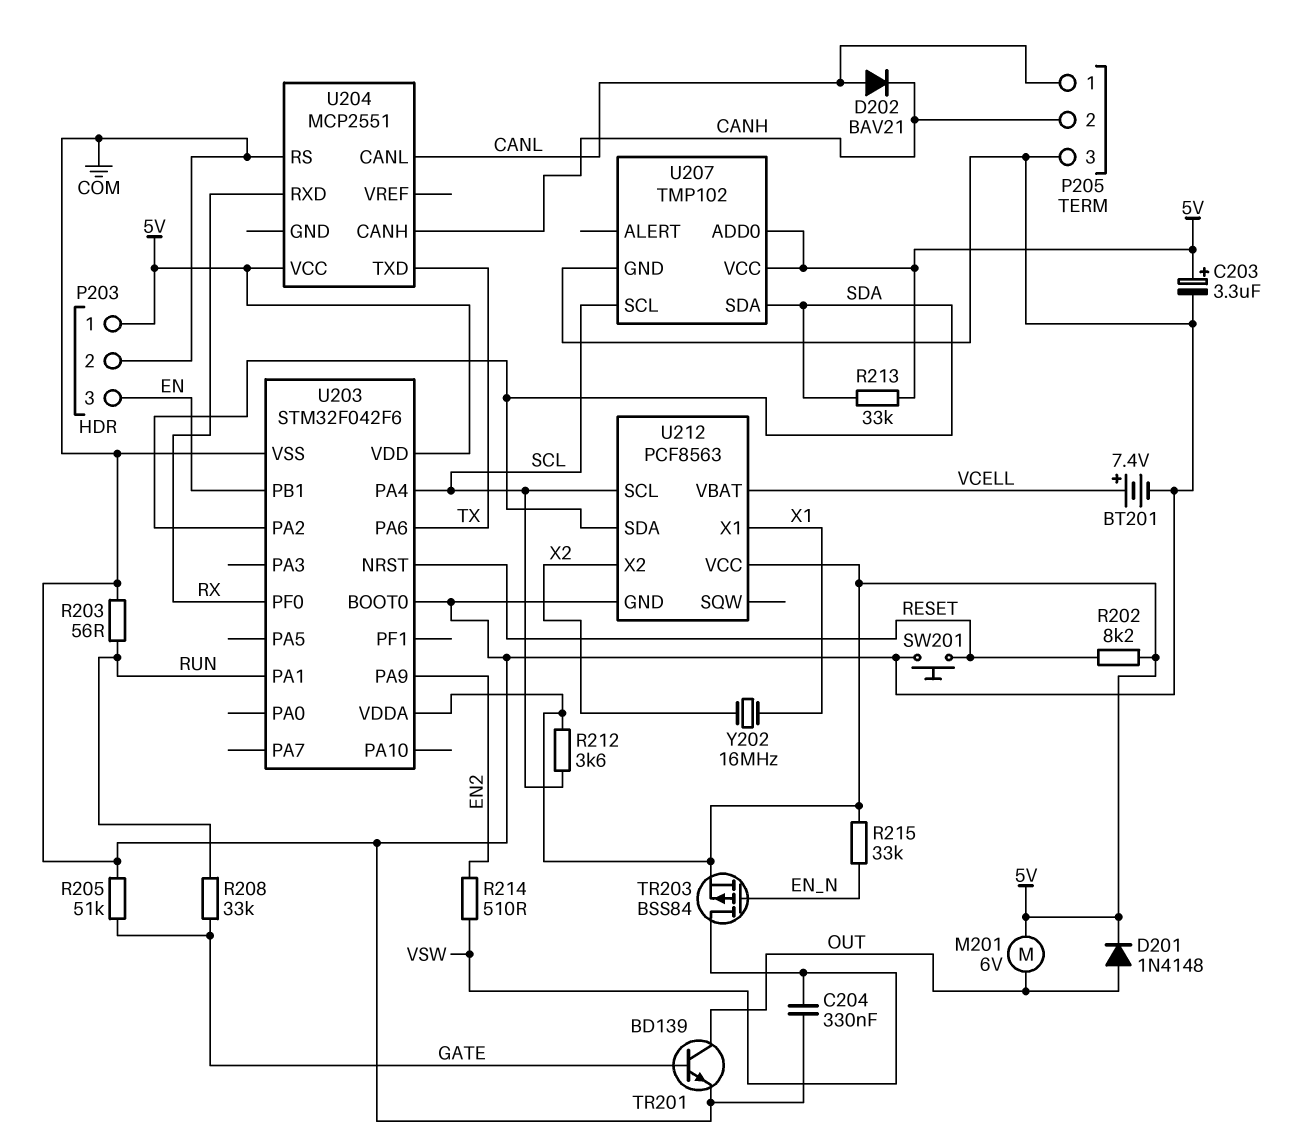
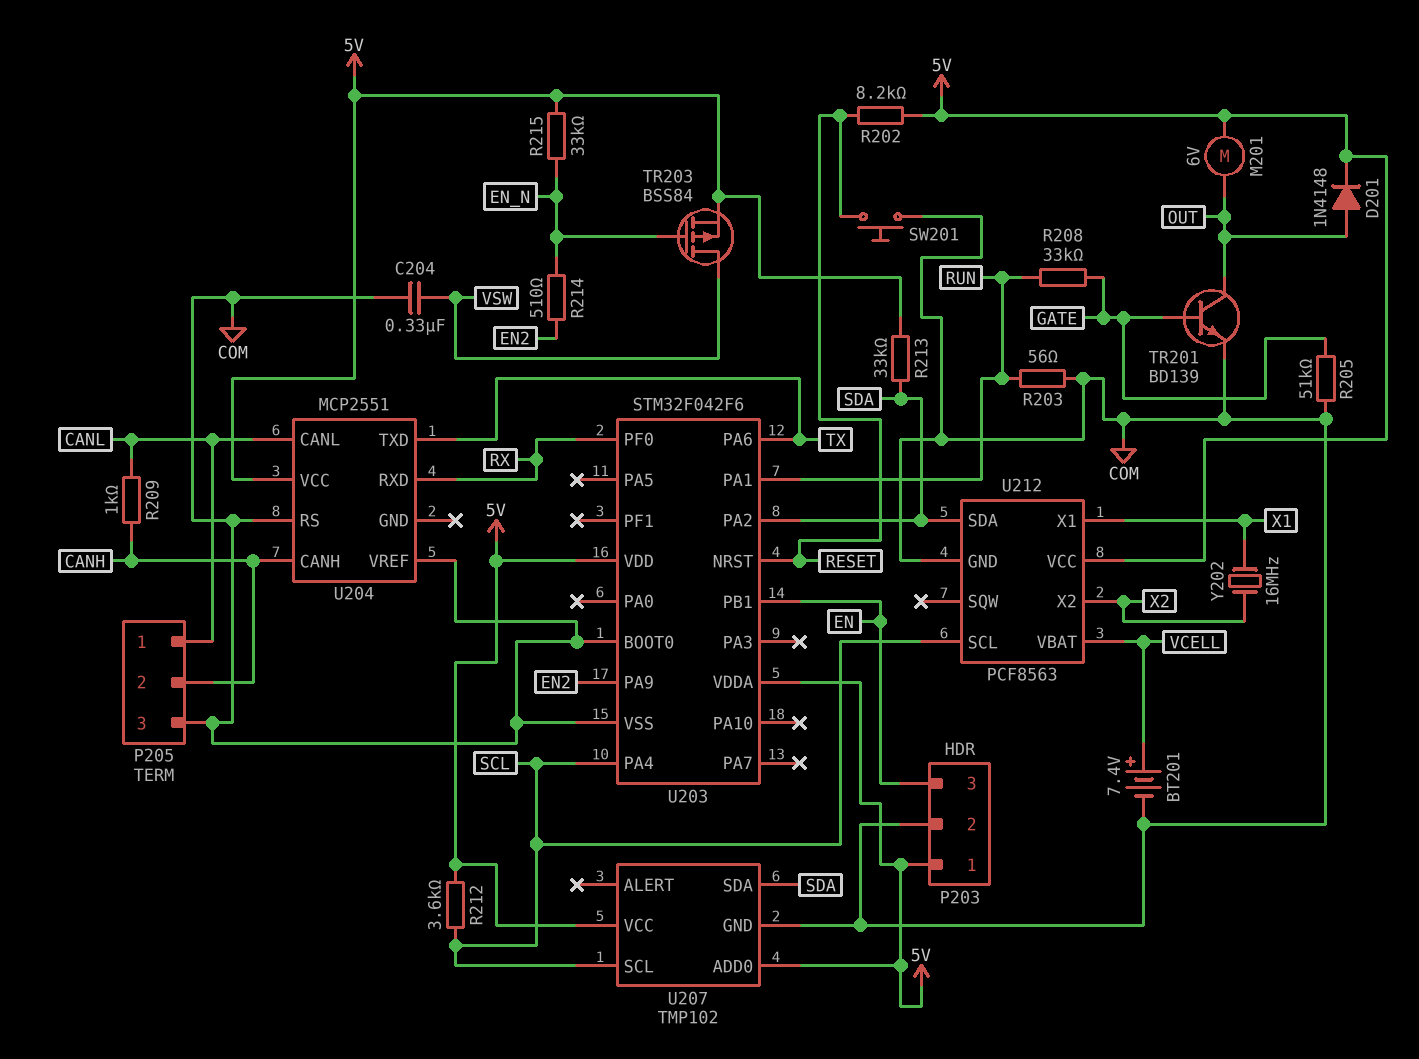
C203: 3.3uF (plus 5V, minus COM) -> none
D202: diode BAV21 (A CANL, K CANH) -> none
R209: none -> 1k (CANH, CANL)
R214: 510 (EN2, VSW) -> 510 (EN2, EN_N)
U204 pin VREF: none -> COM

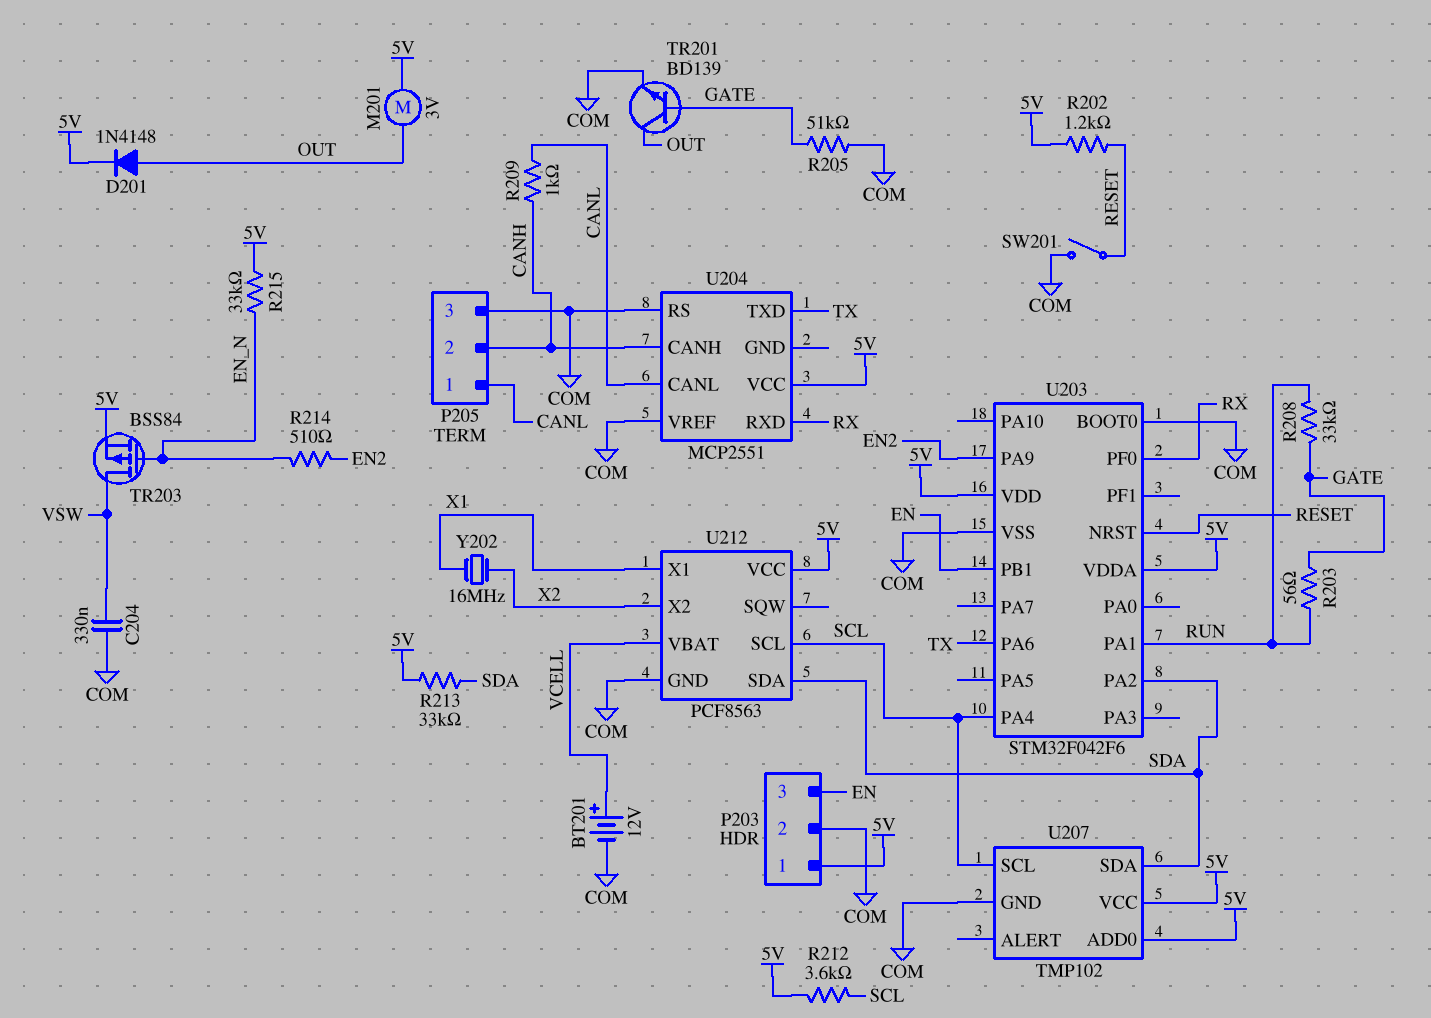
BT201: 7.4V (plus VCELL, minus COM) -> 12V (plus VCELL, minus COM)
M201: motor 6V (5V, OUT) -> motor 3V (5V, OUT)
R202: 8.2k (5V, RESET) -> 1.2k (5V, RESET)
R203: 56 (COM, RUN) -> 56 (GATE, RUN)
SW201: button (COM, RESET) -> switch (COM, RESET)

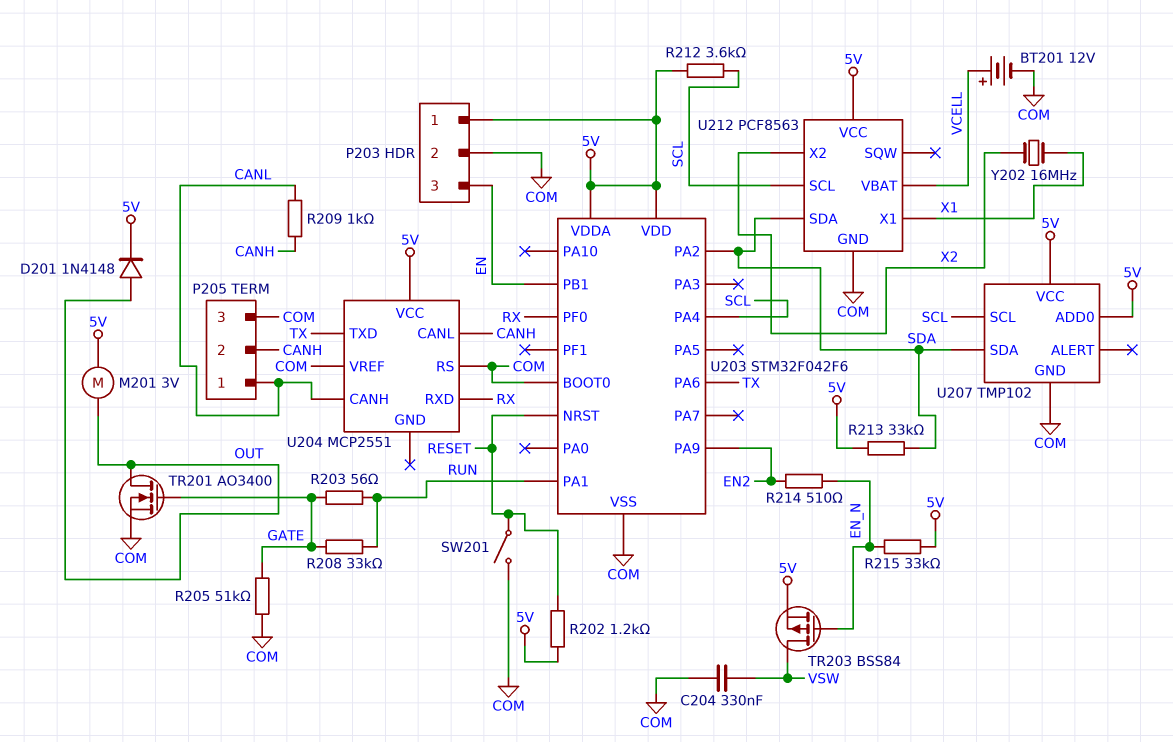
TR201: NPN BD139 (B GATE, C OUT, E COM) -> NMOS AO3400 (G GATE, D OUT, S COM)
U204 pin CANH: CANH -> CANL
U204 pin CANL: CANL -> CANH

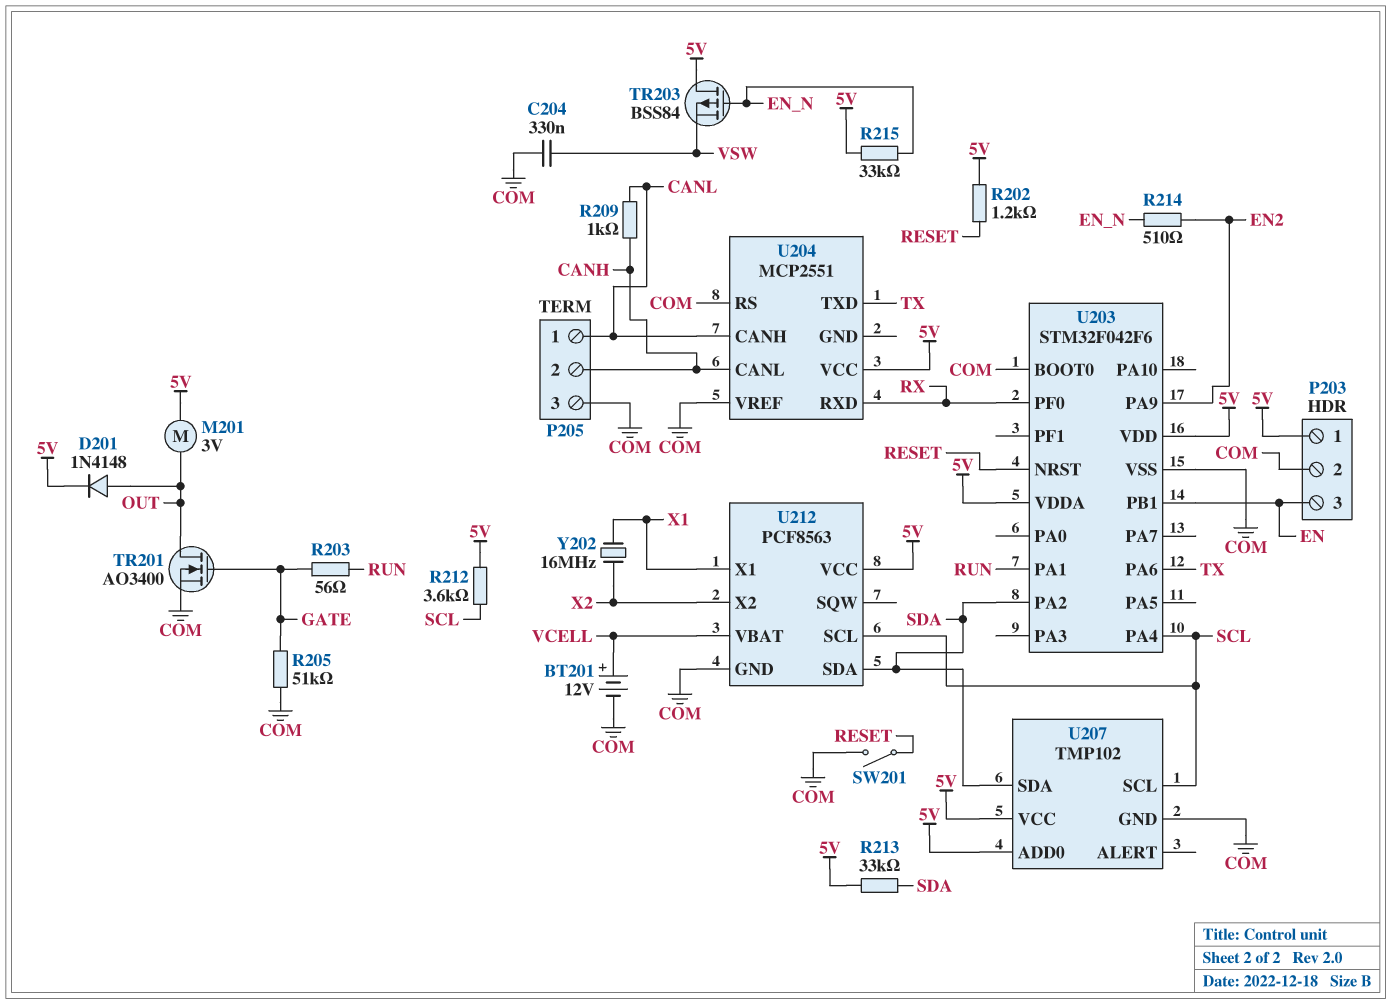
R208: 33k (GATE, RUN) -> none
TR203: PMOS BSS84 (G EN_N, D VSW, S 5V) -> PMOS BSS84 (G EN_N, D 5V, S VSW)

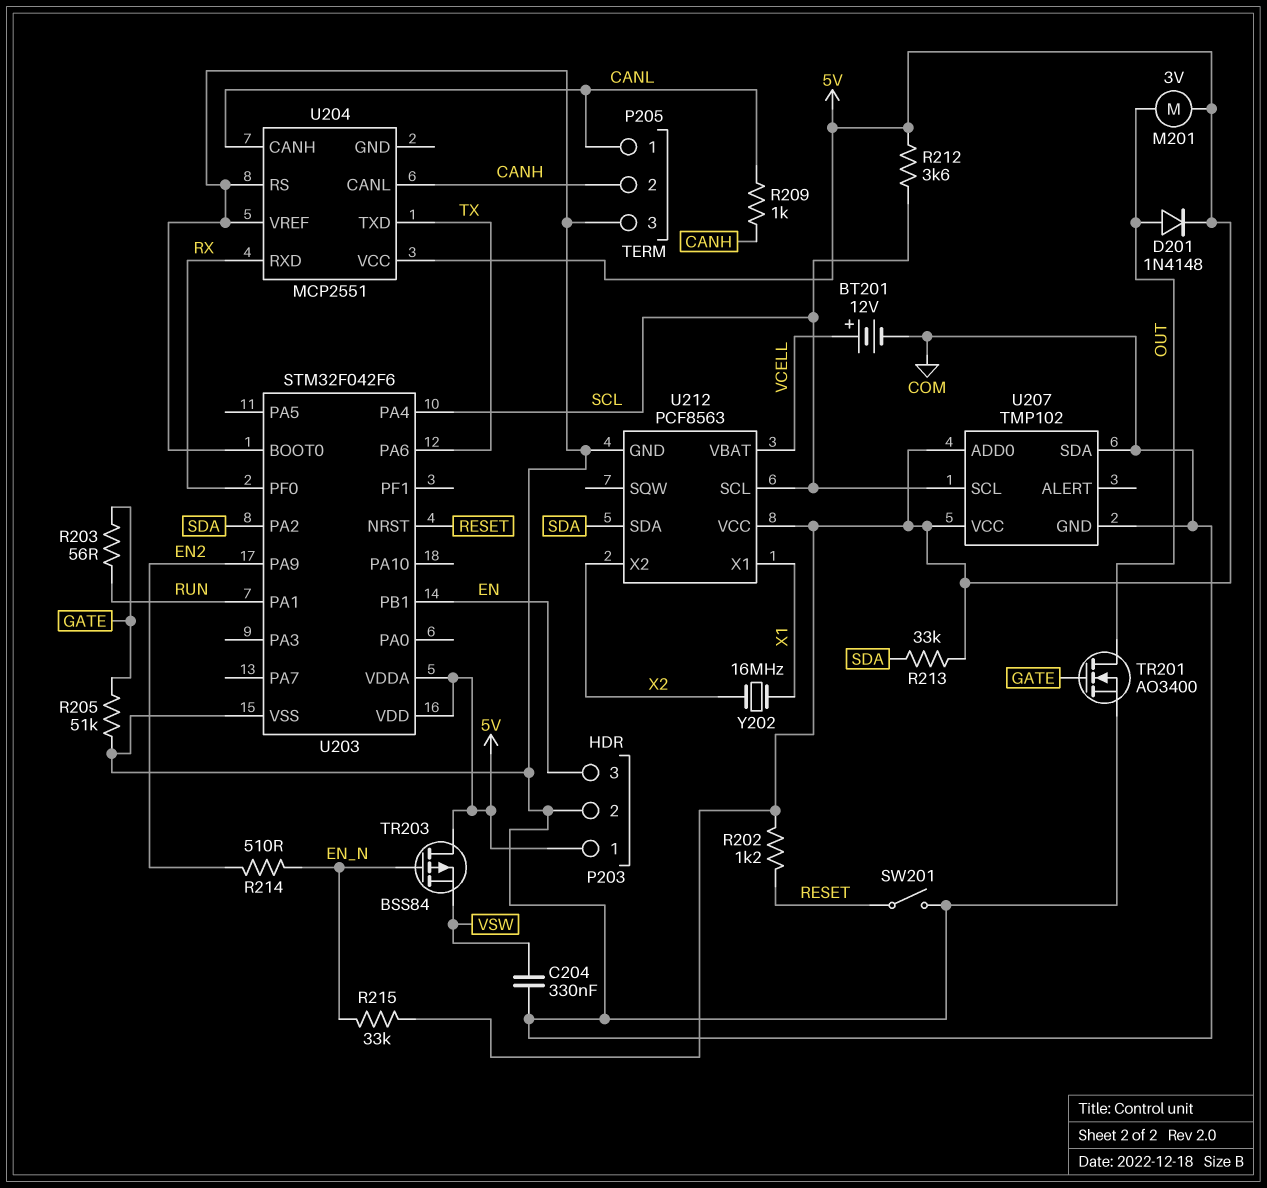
U207 pin SDA: SDA -> COM

